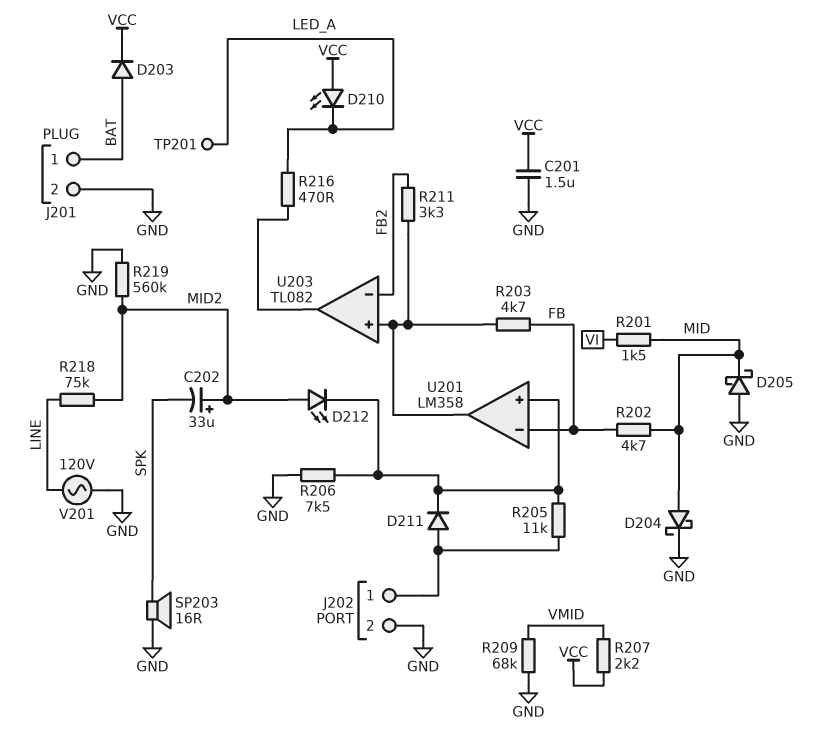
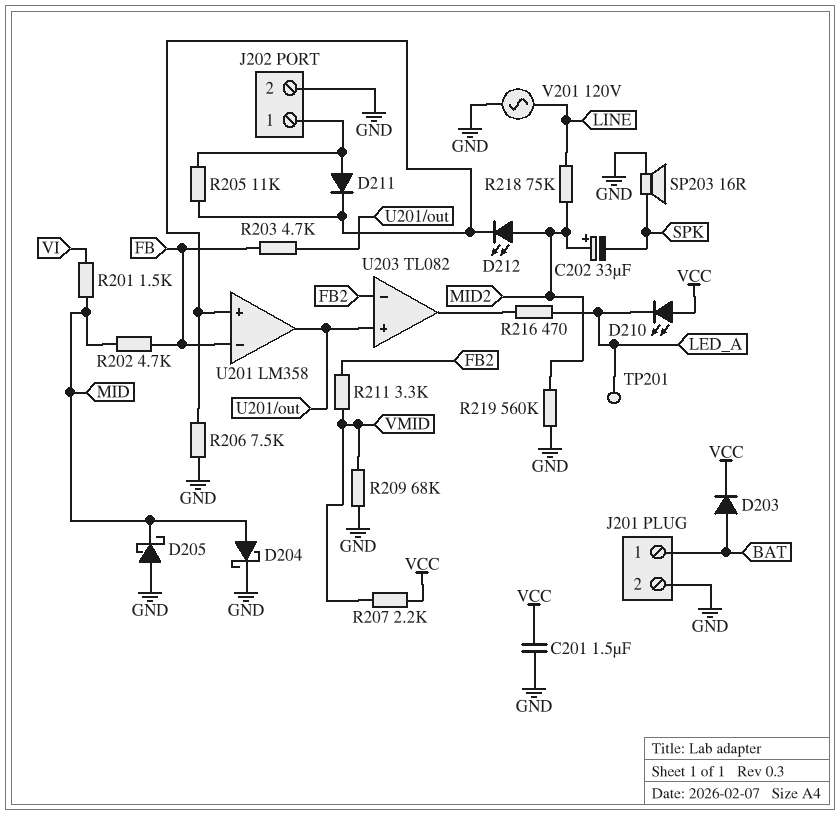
R211: 3.3k (FB2, U201/out) -> 3.3k (FB2, VMID)

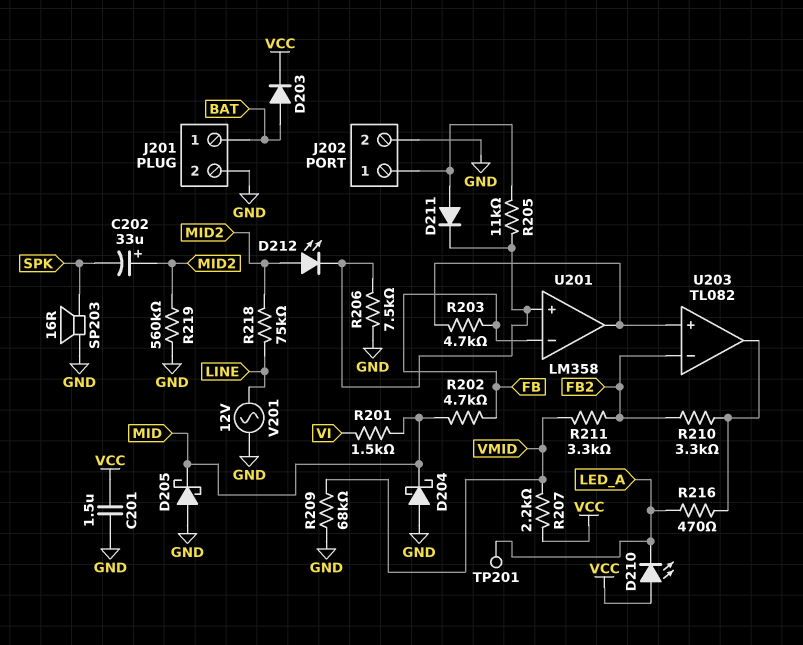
D204: schottky (A MID, K GND) -> schottky (A GND, K MID)
R210: none -> 3.3k (FB2, U203/out)
V201: AC 120V (GND, LINE) -> AC 12V (GND, LINE)

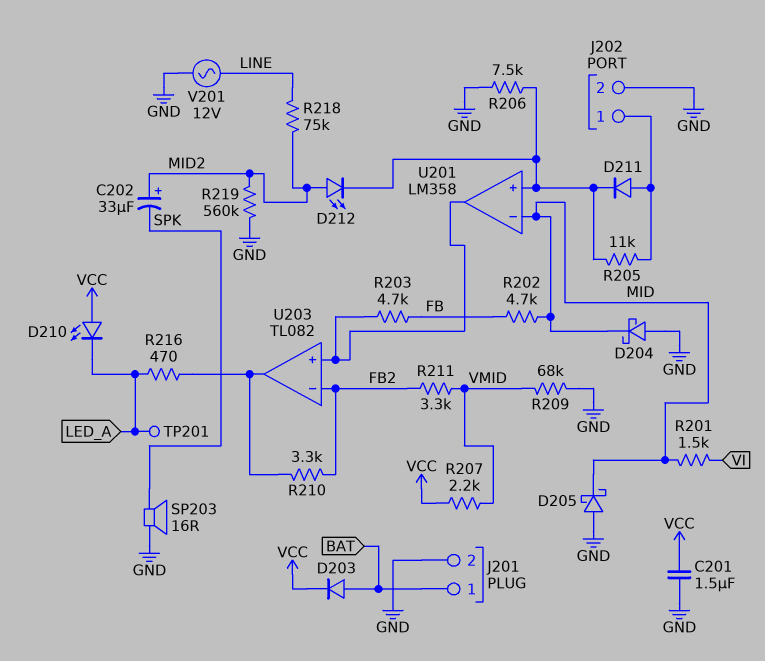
U201 pin in-: FB -> MID

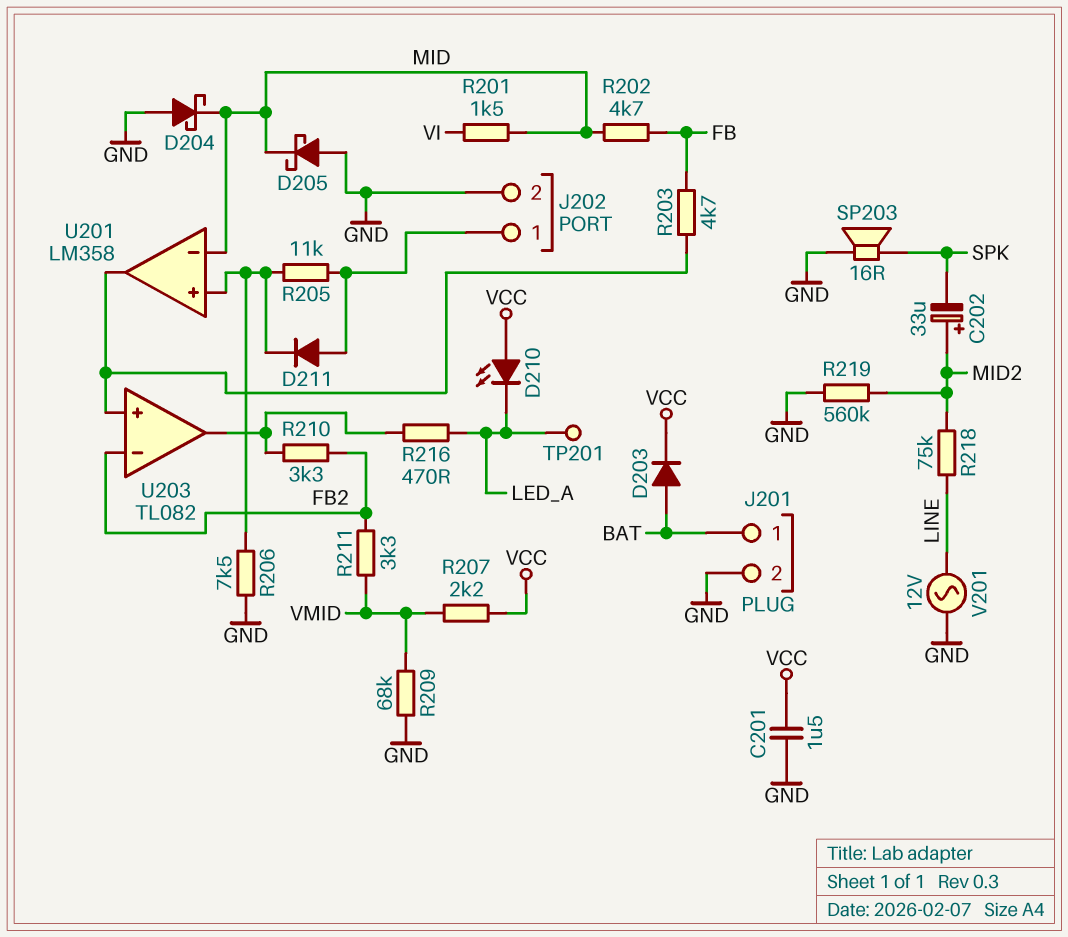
D212: LED (A MID2, K U201/in+) -> none

